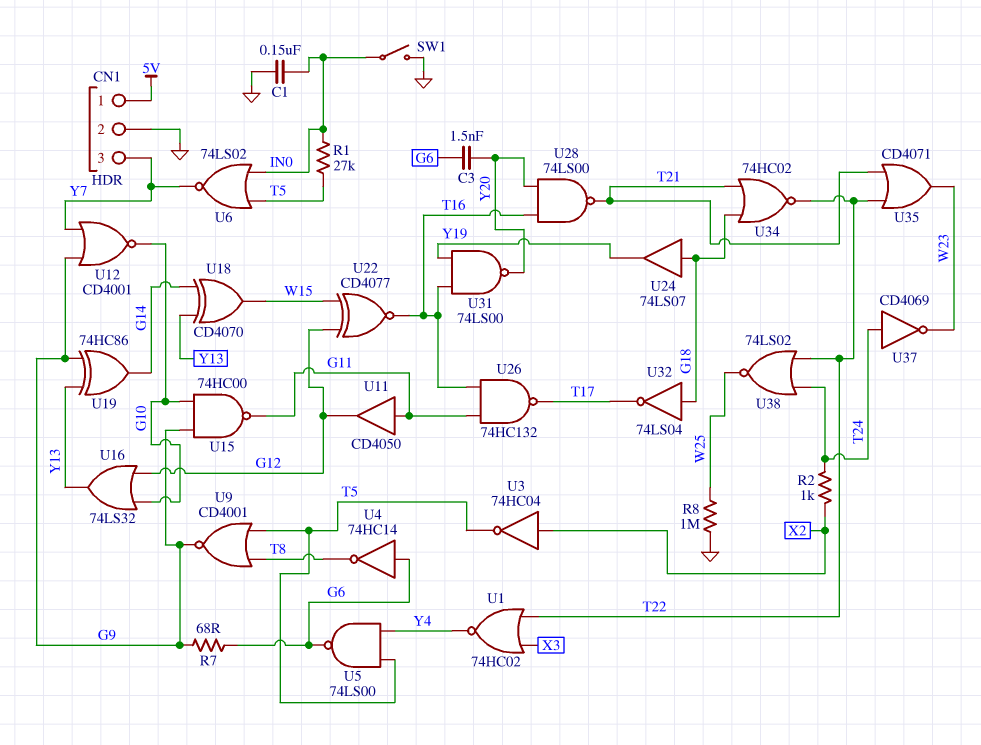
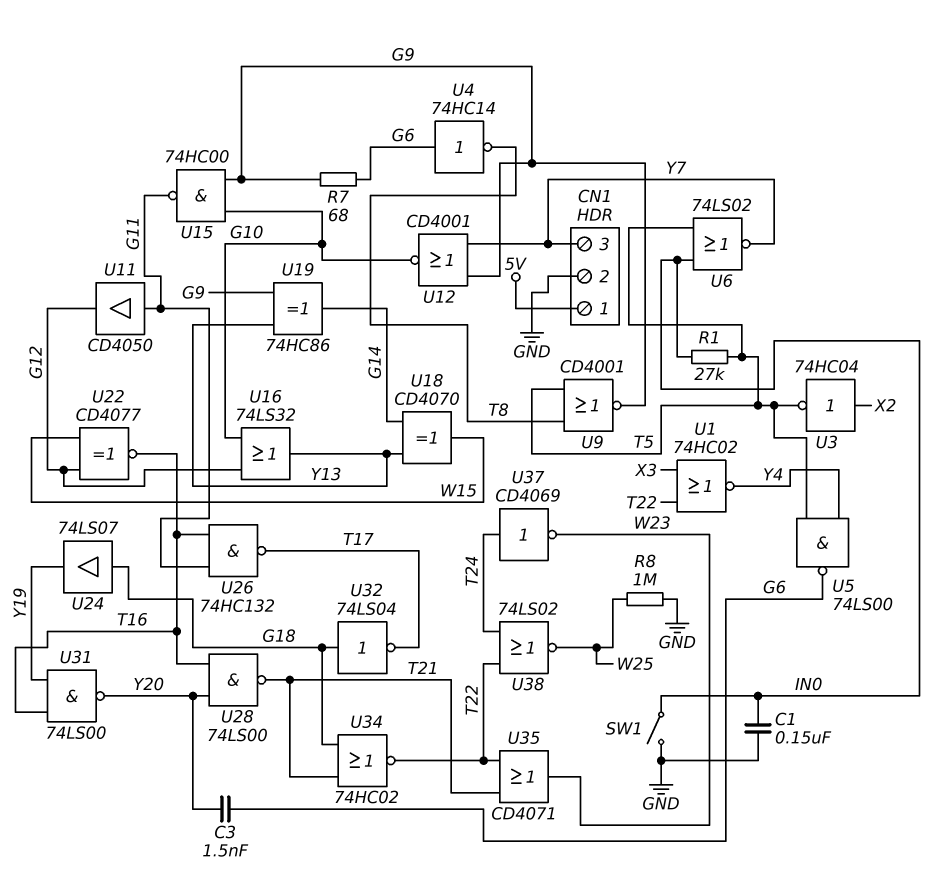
R2: 1k (T24, X2) -> none

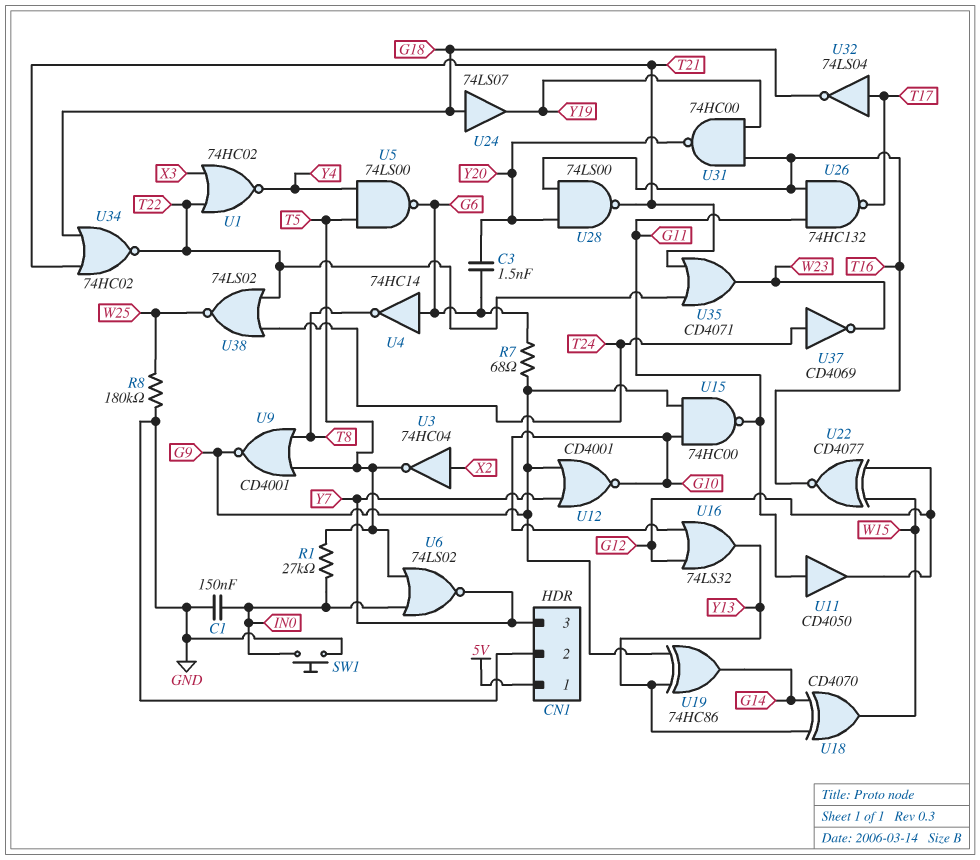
R8: 1M (GND, W25) -> 180k (GND, W25)
SW1: switch (GND, IN0) -> button (GND, IN0)
U31: NAND 74LS00 (in T16, in Y19, out Y20) -> NAND 74HC00 (in T16, in Y19, out Y20)
U32: NOT 74LS04 (in G18, out T17) -> NOT 74LS04 (in T17, out G18)

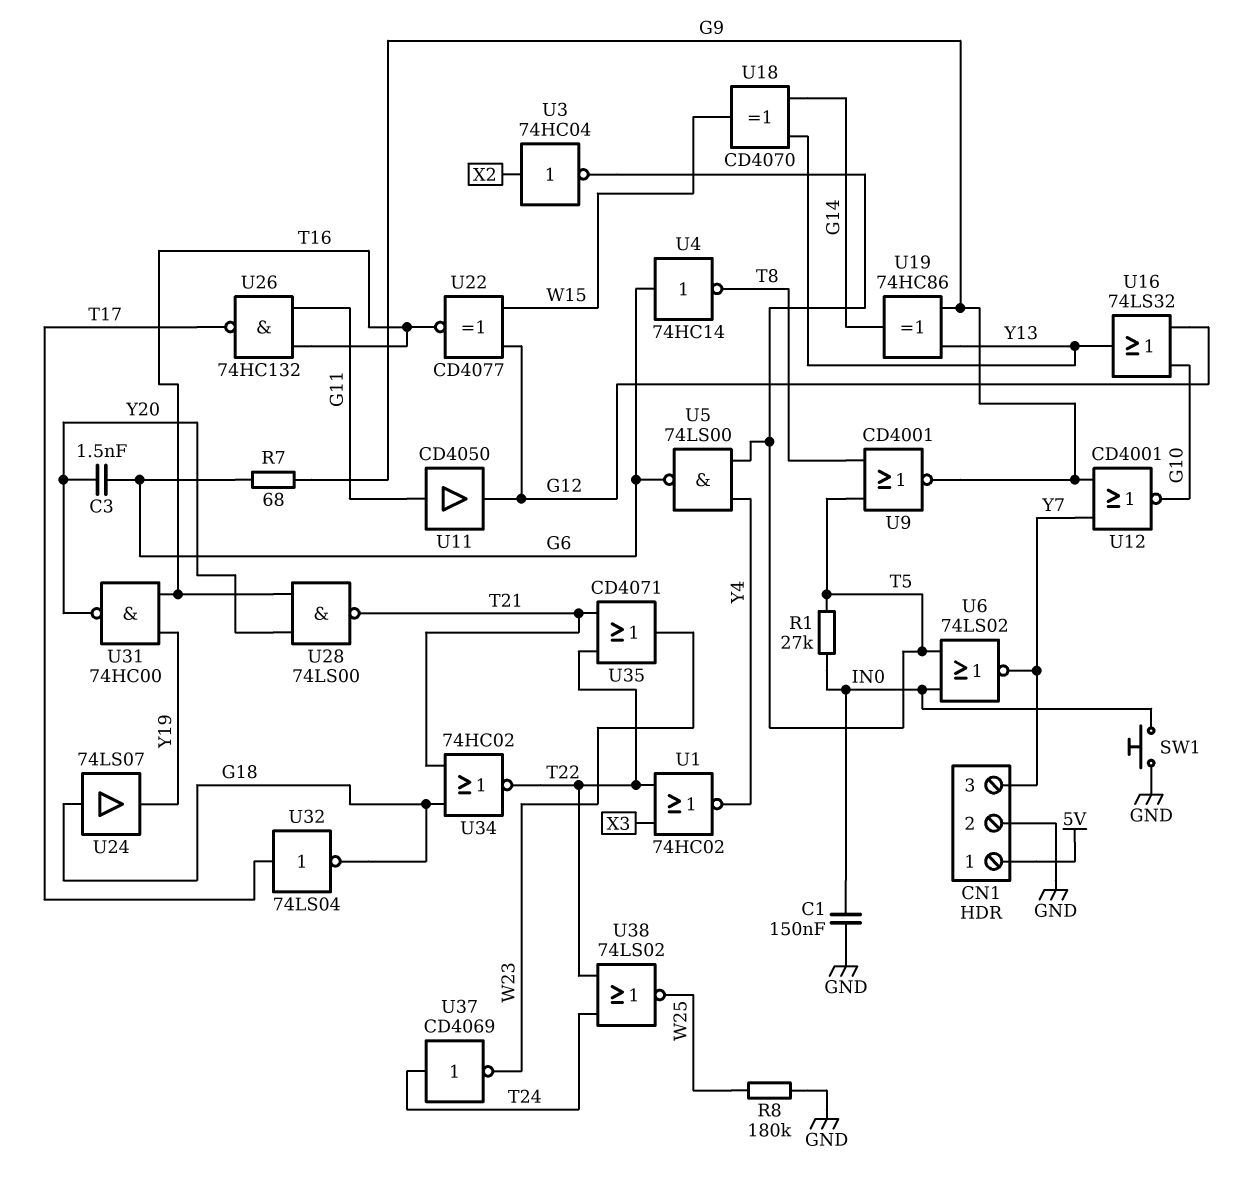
U15: NAND 74HC00 (in G9, in G10, out G11) -> none

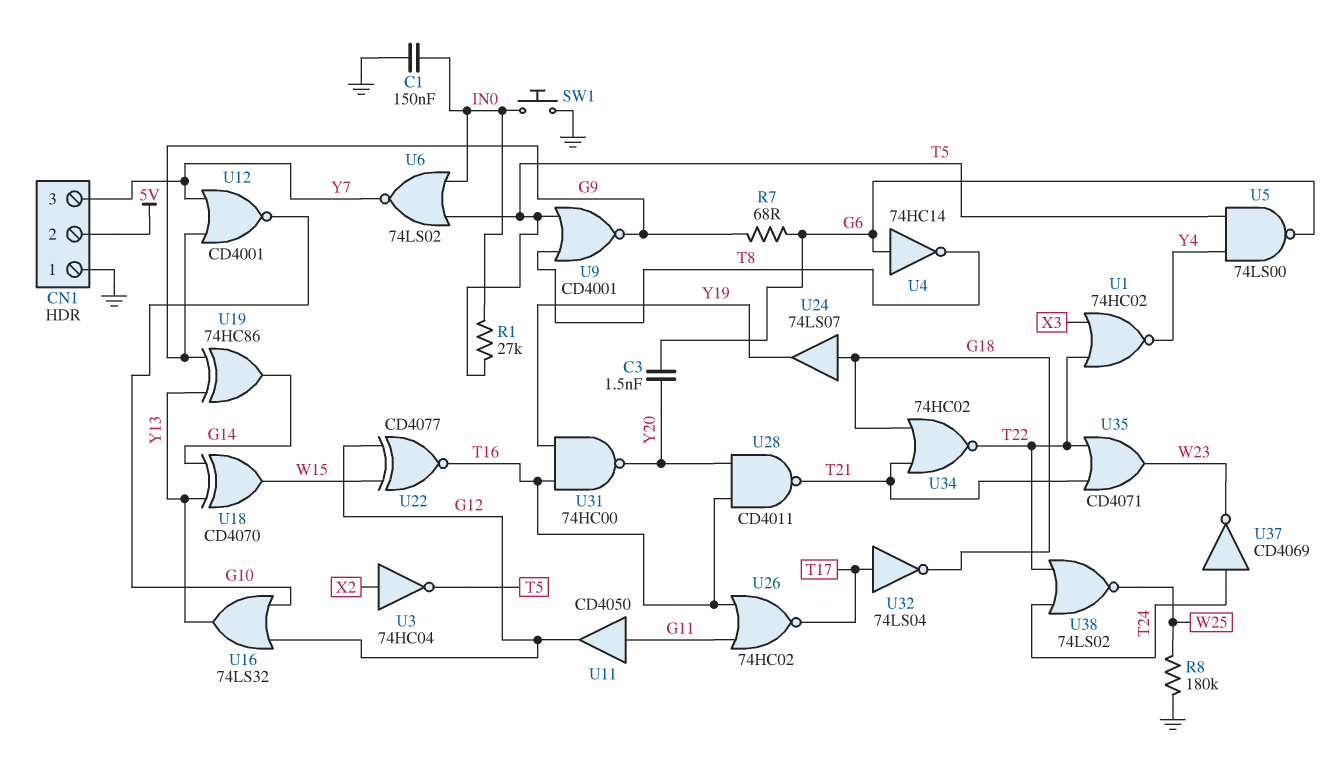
CN1 pin 1: 5V -> GND
CN1 pin 2: GND -> 5V
U26: NAND 74HC132 (in G11, in T16, out T17) -> NOR 74HC02 (in G11, in T16, out T17)
U28: NAND 74LS00 (in T16, in Y20, out T21) -> NAND CD4011 (in T16, in Y20, out T21)

